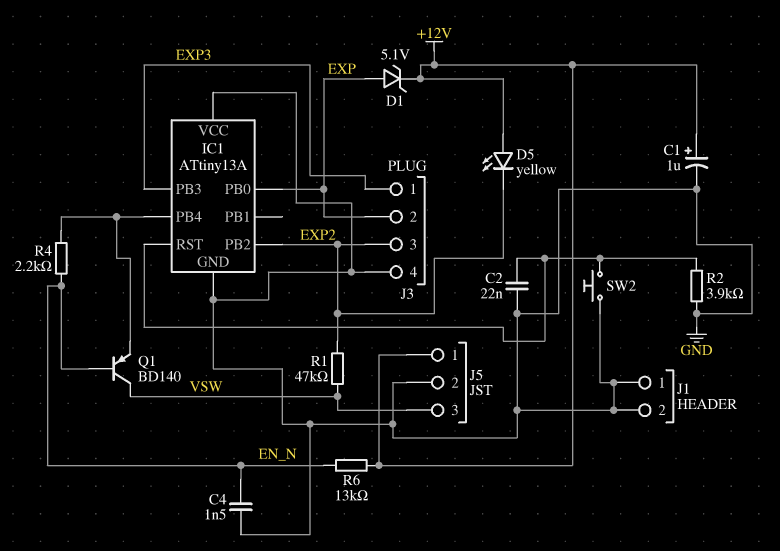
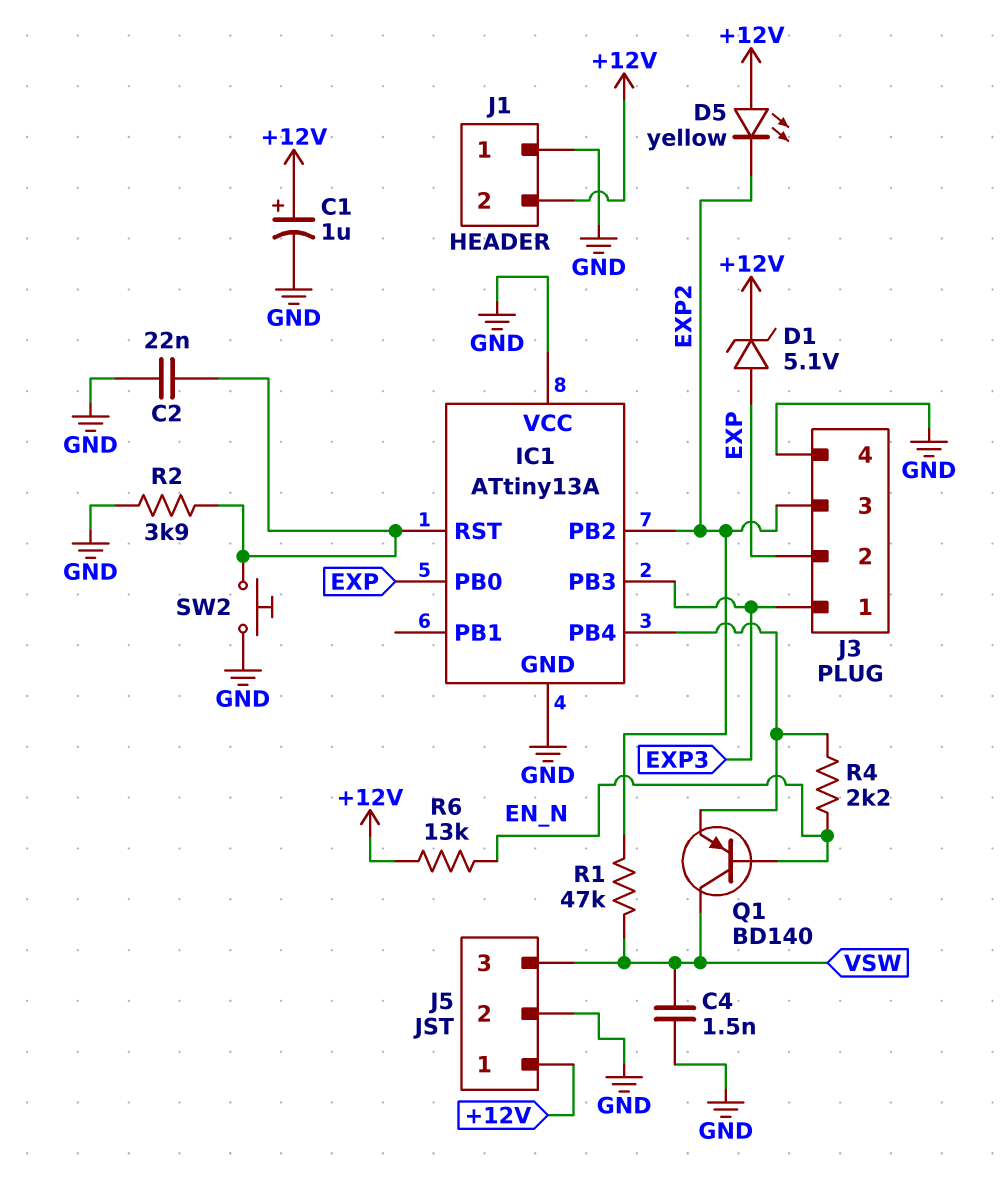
C4: 1.5nF (EN_N, GND) -> 1.5nF (GND, VSW)
J1 pin 2: GND -> +12V

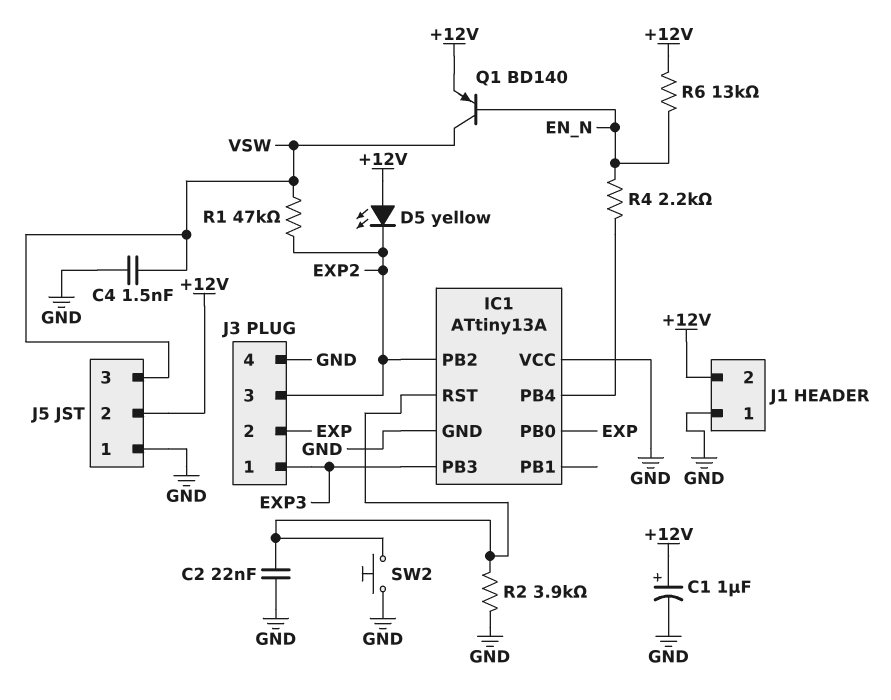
D1: zener 5.1V (A EXP, K +12V) -> none
J5 pin 1: +12V -> GND
J5 pin 2: GND -> +12V
Q1: PNP BD140 (B EN_N, C VSW, E IC1/PB4) -> PNP BD140 (B EN_N, C VSW, E +12V)

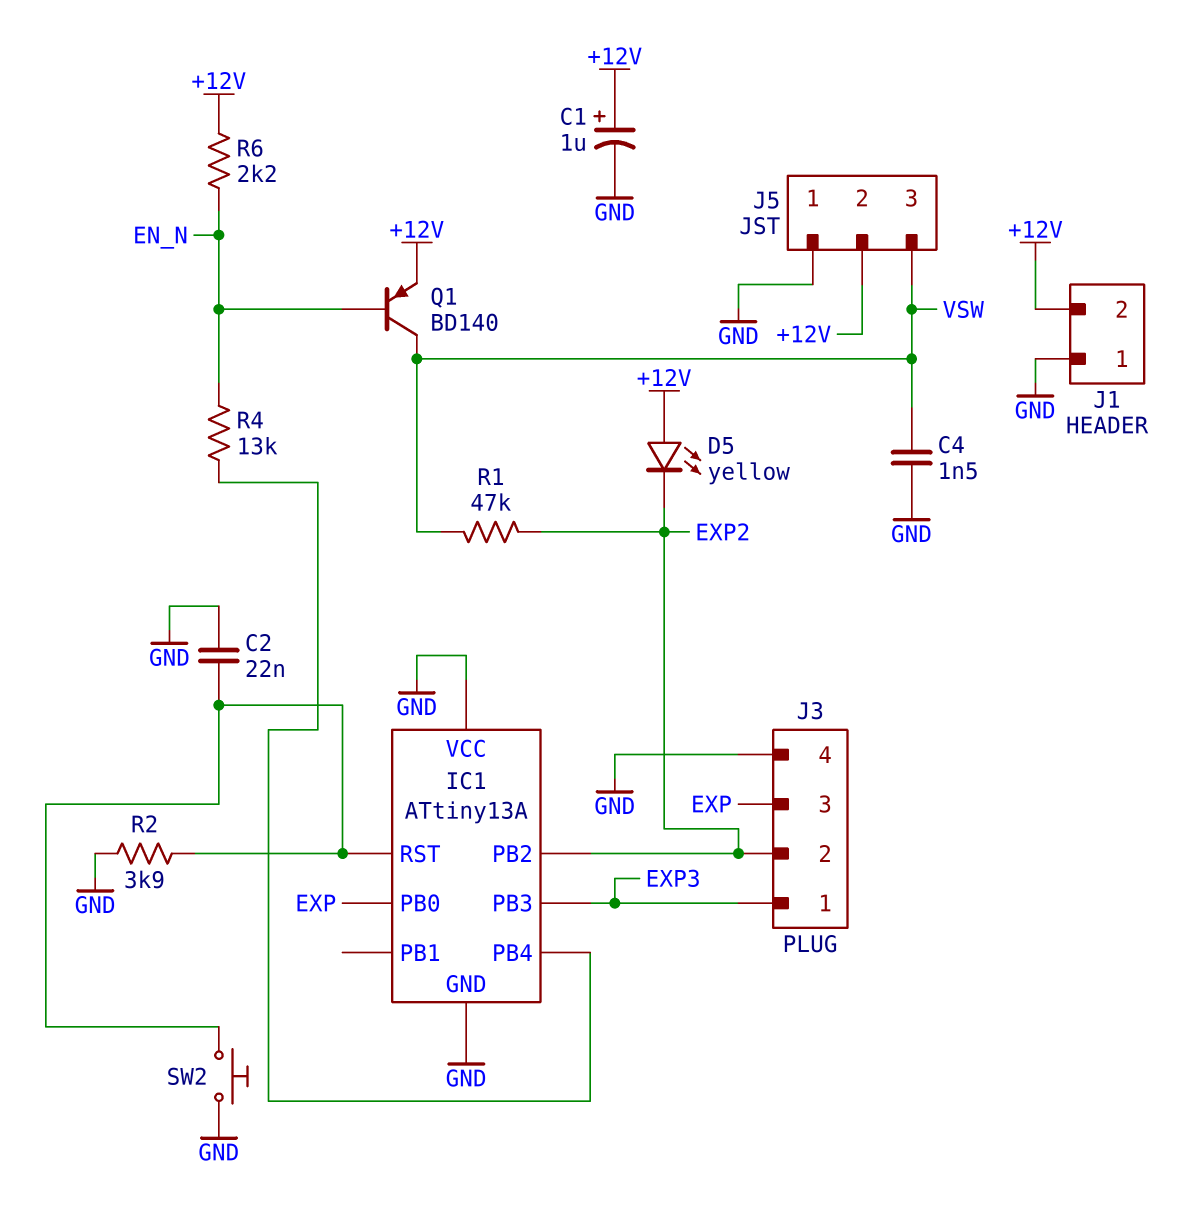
J3 pin 2: EXP -> EXP2
J3 pin 3: EXP2 -> EXP
R4: 2.2k (EN_N, IC1/PB4) -> 13k (EN_N, IC1/PB4)
R6: 13k (+12V, EN_N) -> 2.2k (+12V, EN_N)

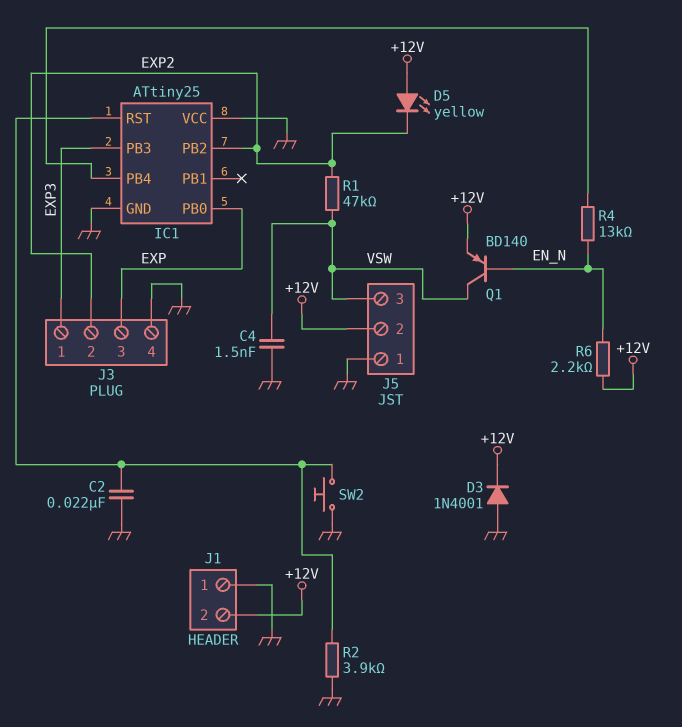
C1: 1uF (plus +12V, minus GND) -> none
D3: none -> diode 1N4001 (A GND, K +12V)
IC1: ATtiny13A -> ATtiny25

